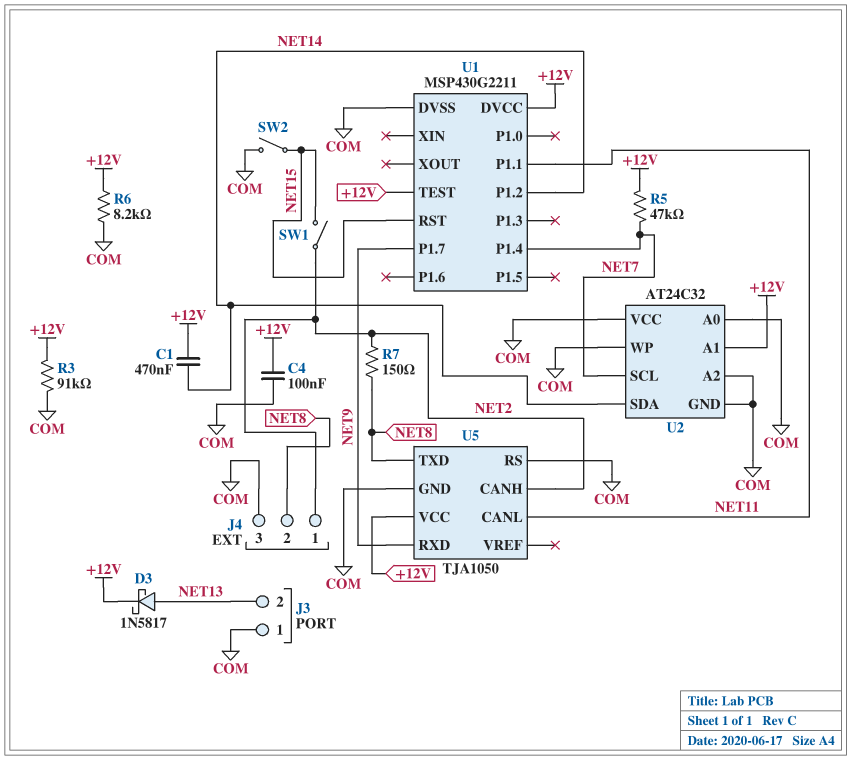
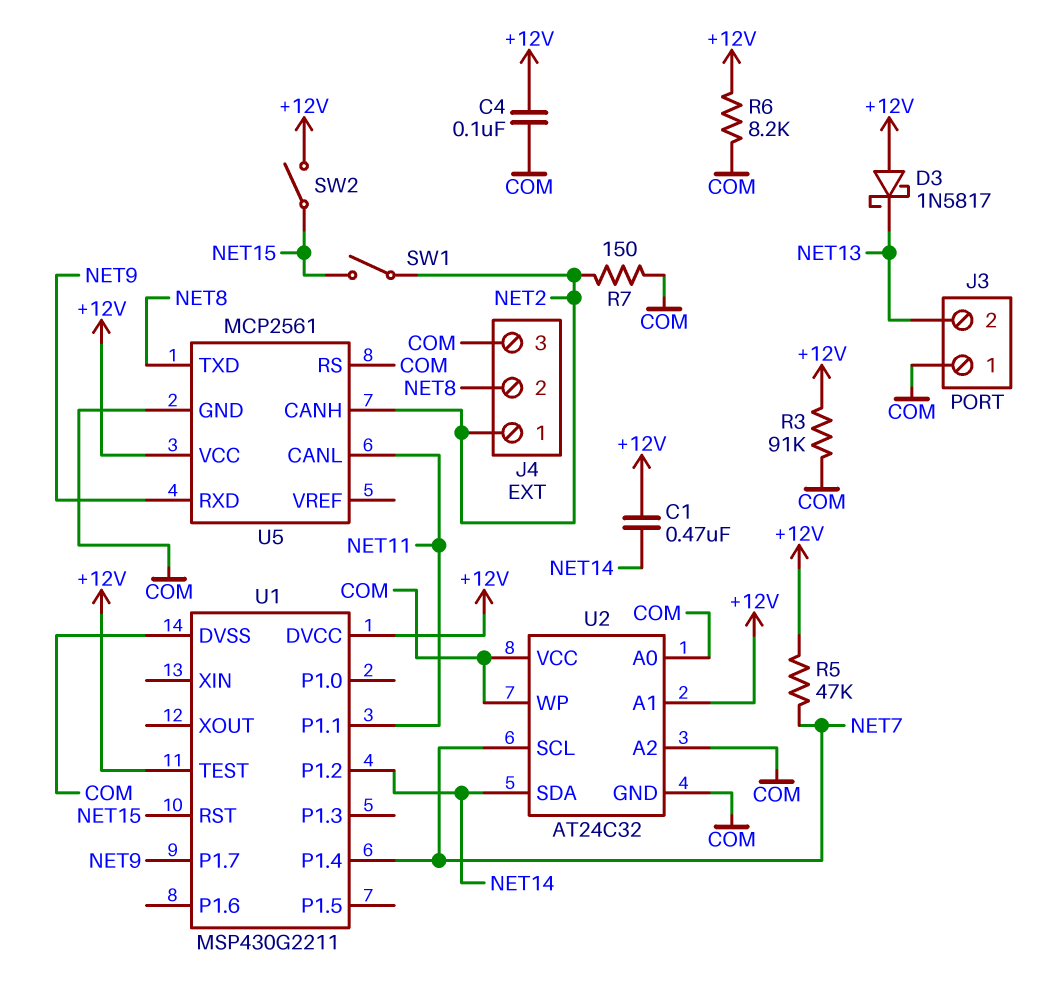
D3: schottky 1N5817 (A NET13, K +12V) -> schottky 1N5817 (A +12V, K NET13)
R7: 150 (NET2, NET8) -> 150 (COM, NET2)
SW2: switch (COM, NET15) -> switch (+12V, NET15)
U5: TJA1050 -> MCP2561

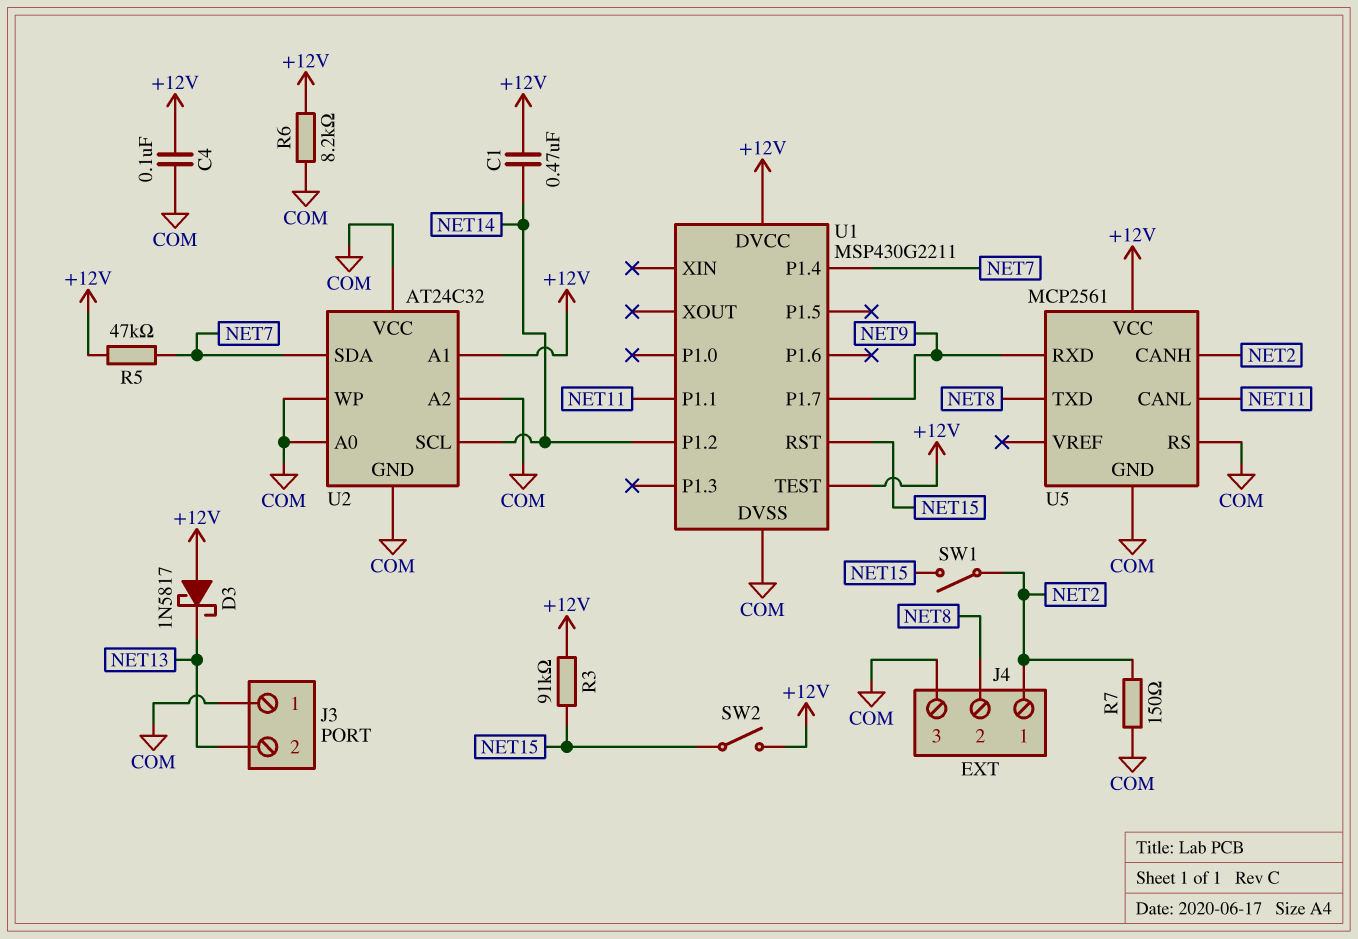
R3: 91k (+12V, COM) -> 91k (+12V, NET15)
U2 pin SCL: NET7 -> NET14
U2 pin SDA: NET14 -> NET7

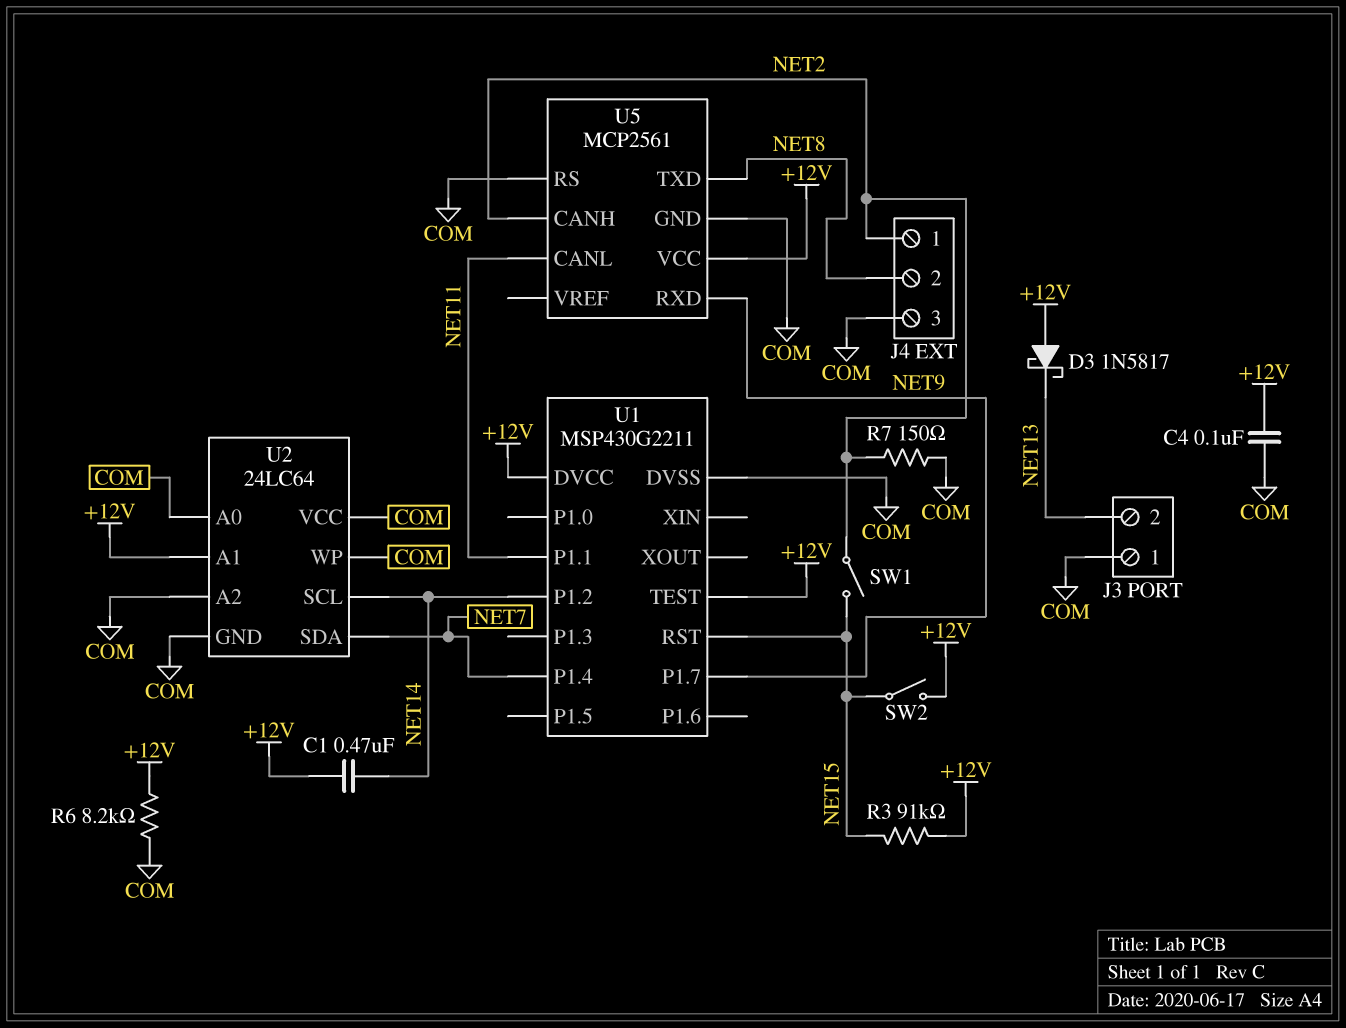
R5: 47k (+12V, NET7) -> none
U2: AT24C32 -> 24LC64

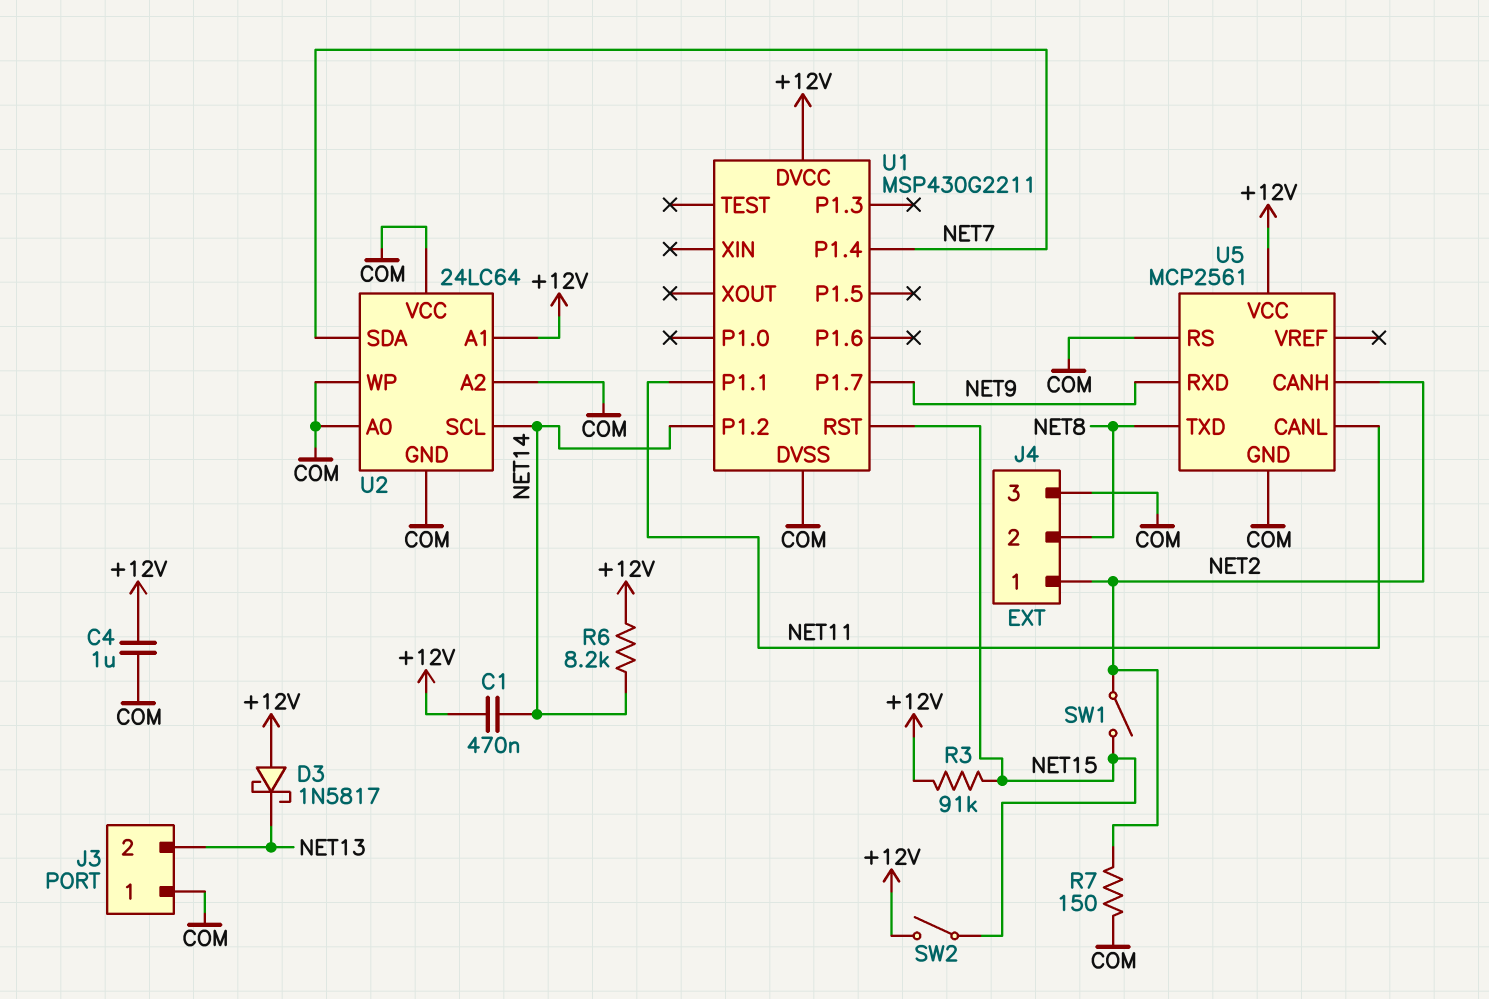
C4: 100nF (+12V, COM) -> 1uF (+12V, COM)
R6: 8.2k (+12V, COM) -> 8.2k (+12V, NET14)
U1 pin TEST: +12V -> none

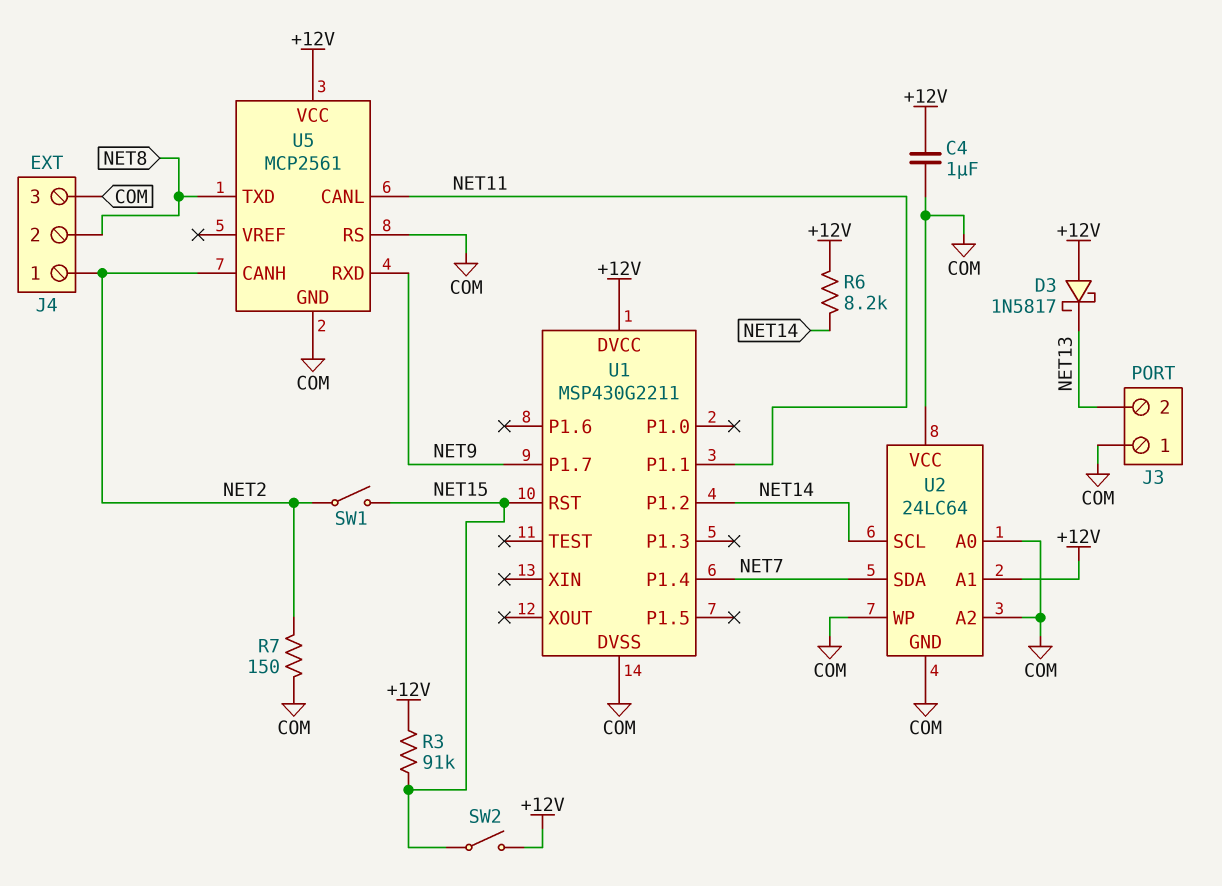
C1: 470nF (+12V, NET14) -> none

